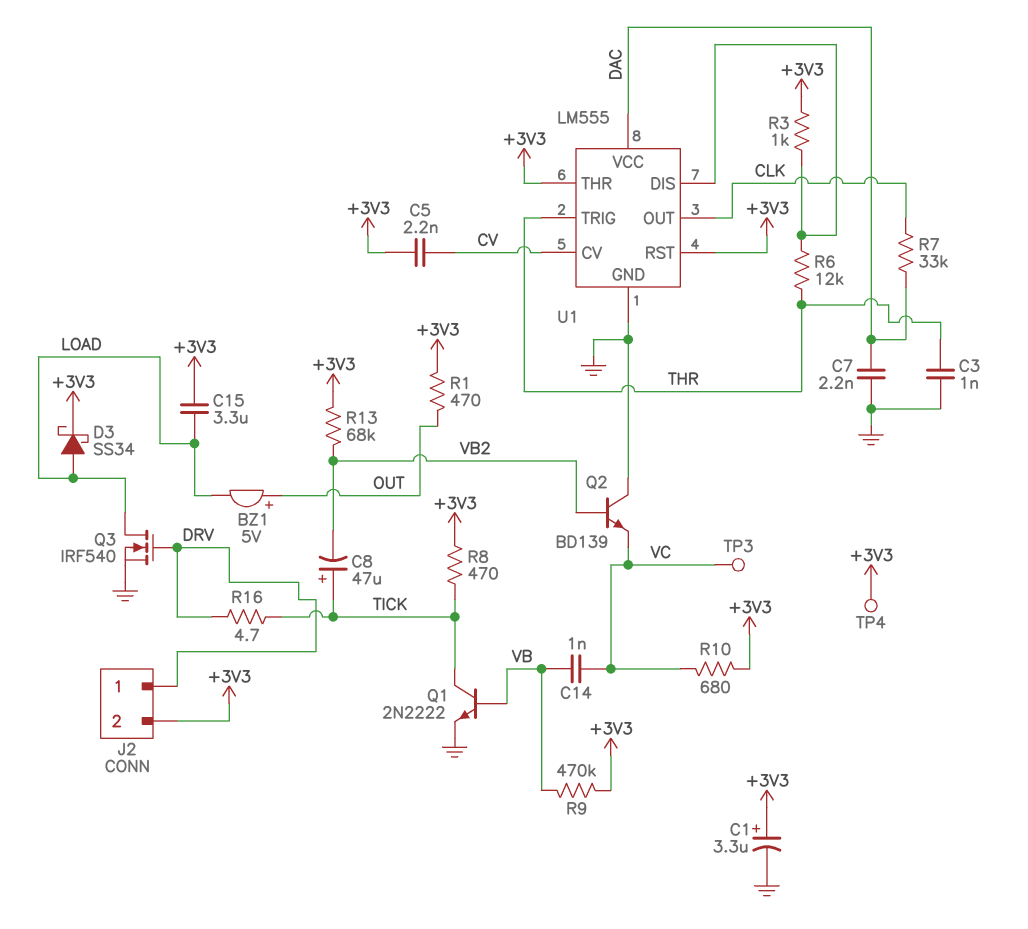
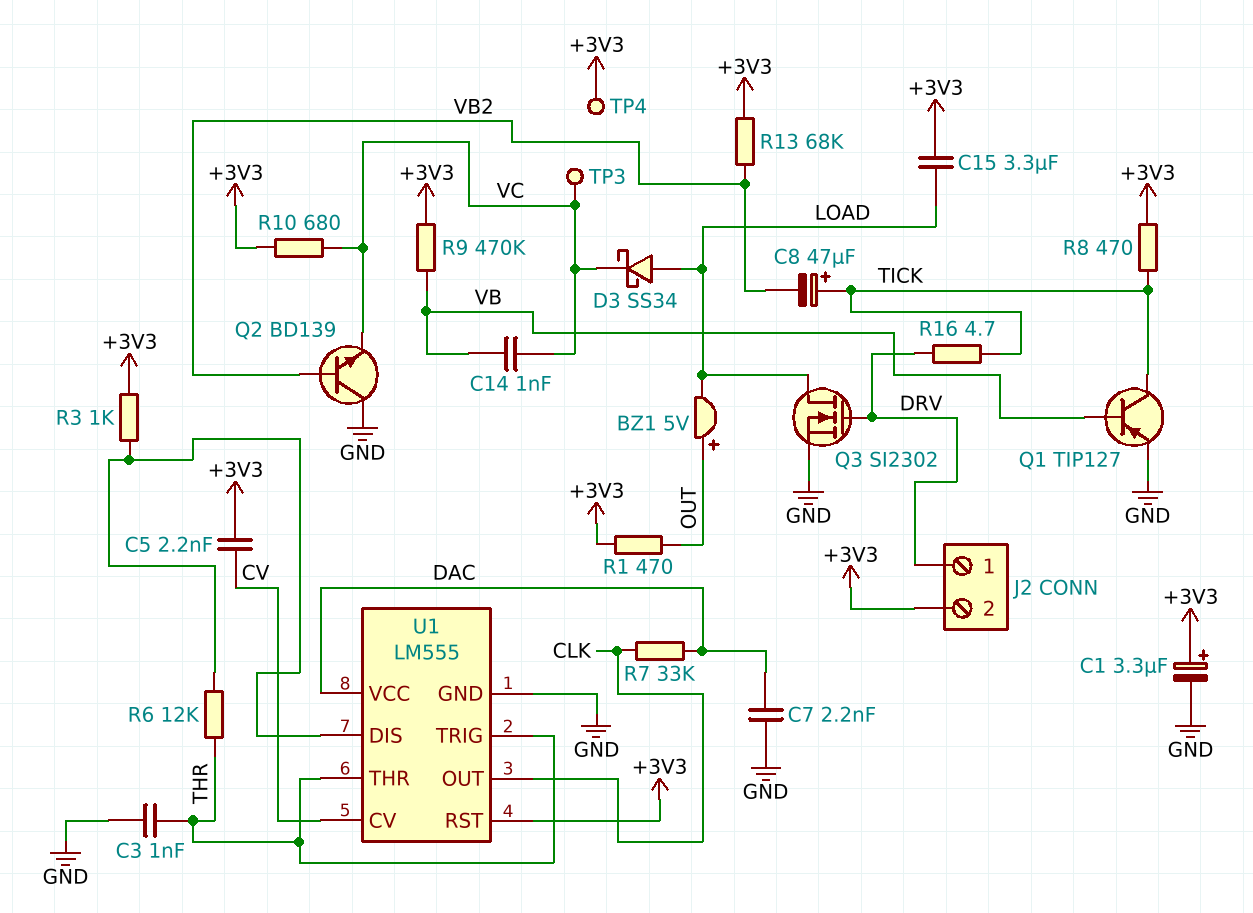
D3: schottky SS34 (A LOAD, K +3V3) -> schottky SS34 (A LOAD, K VC)
Q1: NPN 2N2222 (B VB, C TICK, E GND) -> PNP TIP127 (B VB, C TICK, E GND)
Q3: NMOS IRF540 (G DRV, D LOAD, S GND) -> NMOS SI2302 (G DRV, D LOAD, S GND)
U1 pin THR: +3V3 -> THR

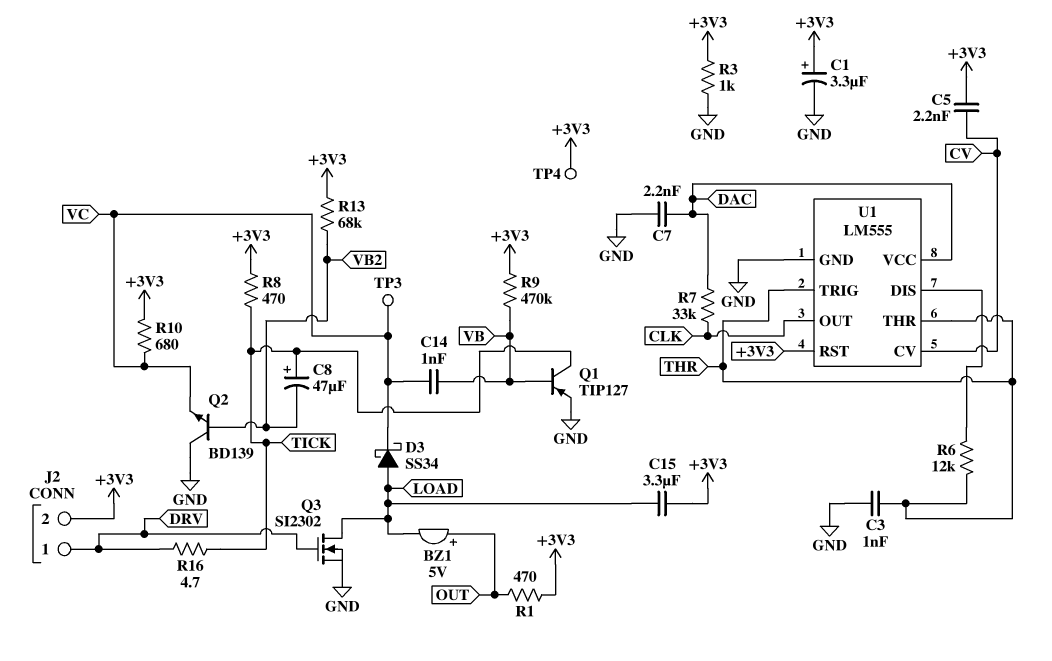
R3: 1k (+3V3, U1/DIS) -> 1k (+3V3, GND)

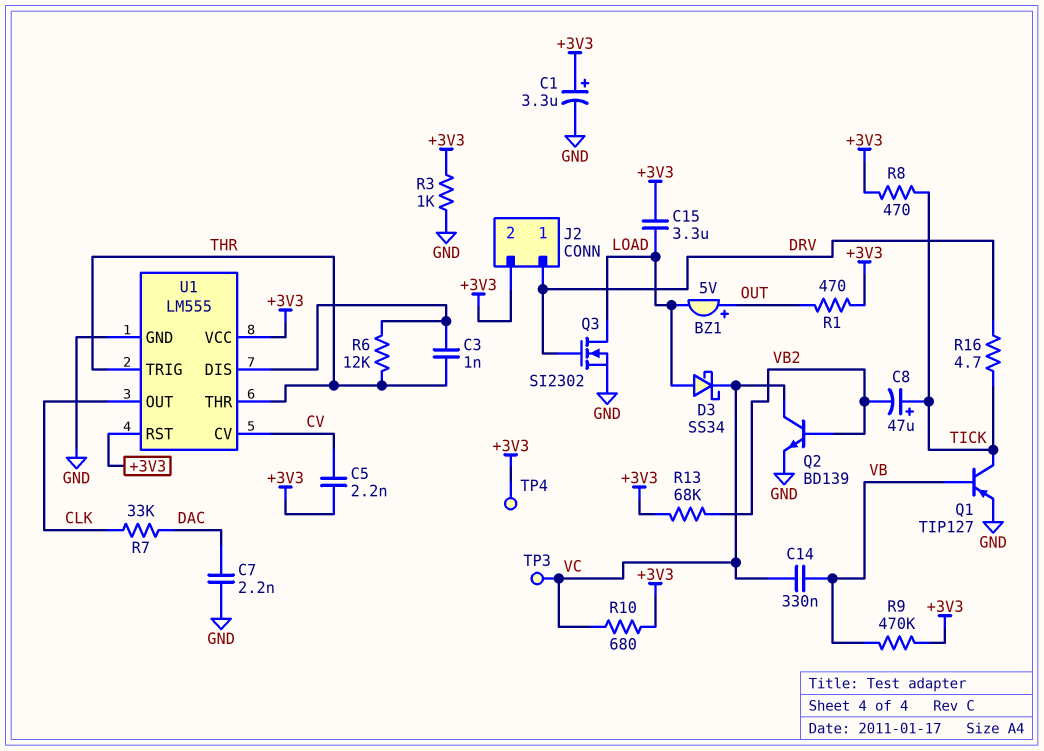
C3: 1nF (GND, THR) -> 1nF (THR, U1/DIS)
C14: 1nF (VB, VC) -> 330nF (VB, VC)
Q2: NPN BD139 (B VB2, C GND, E VC) -> NPN BD139 (B VB2, C VC, E GND)
U1 pin VCC: DAC -> +3V3

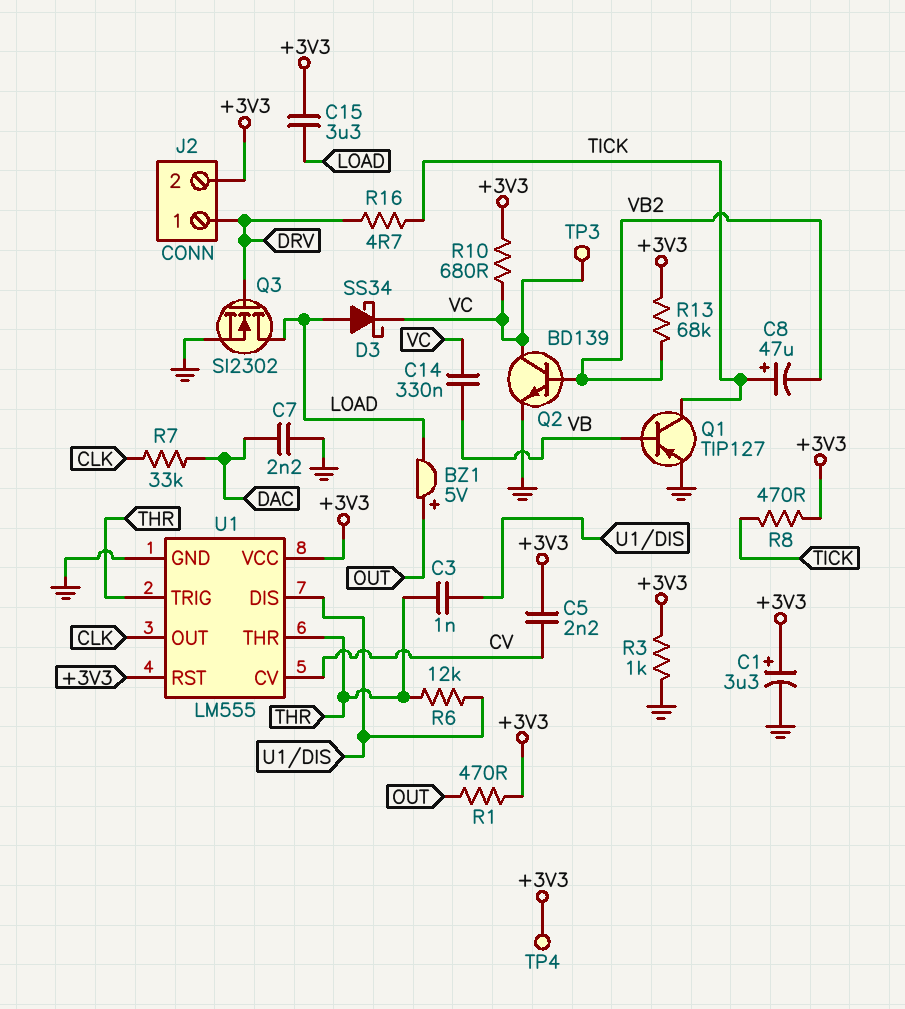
R9: 470k (+3V3, VB) -> none

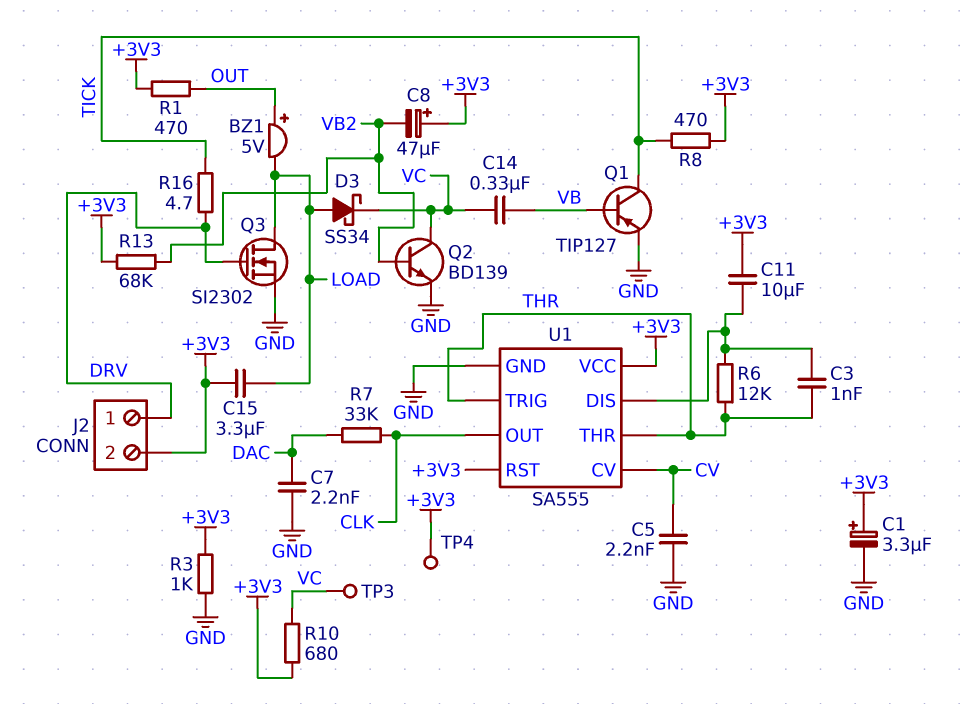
C5: 2.2nF (+3V3, CV) -> 2.2nF (CV, GND)
C8: 47uF (plus TICK, minus VB2) -> 47uF (plus +3V3, minus VB2)
C11: none -> 10uF (+3V3, U1/DIS)
U1: LM555 -> SA555

